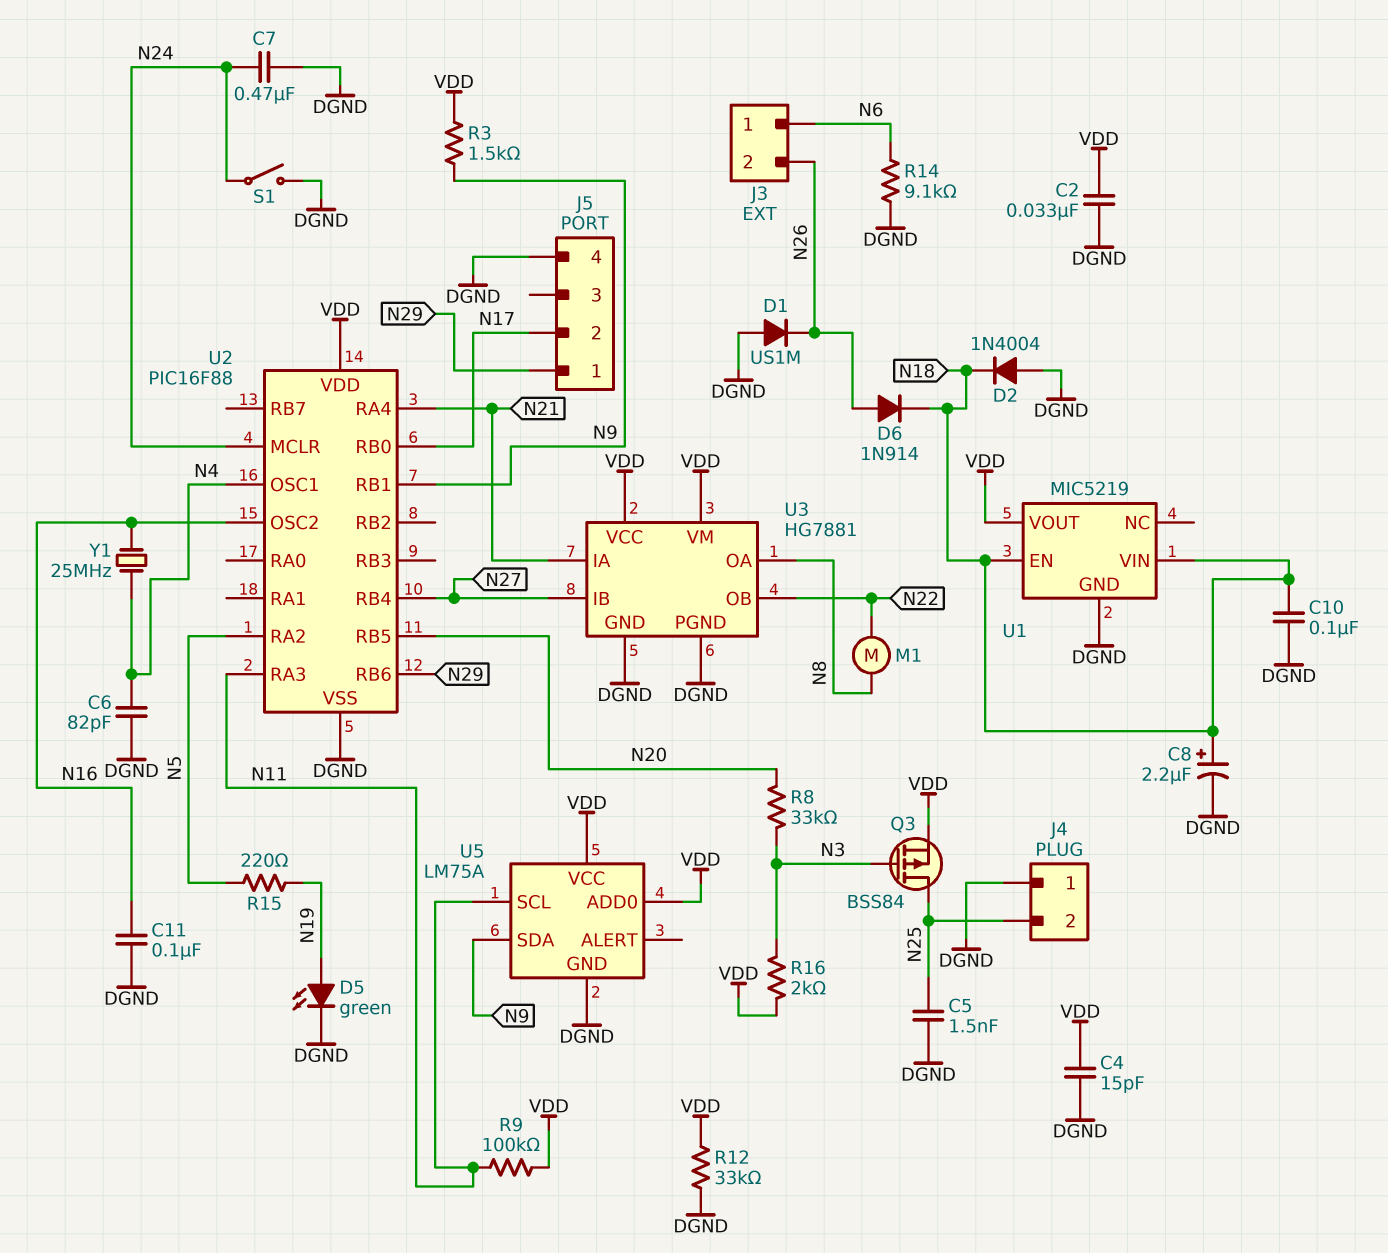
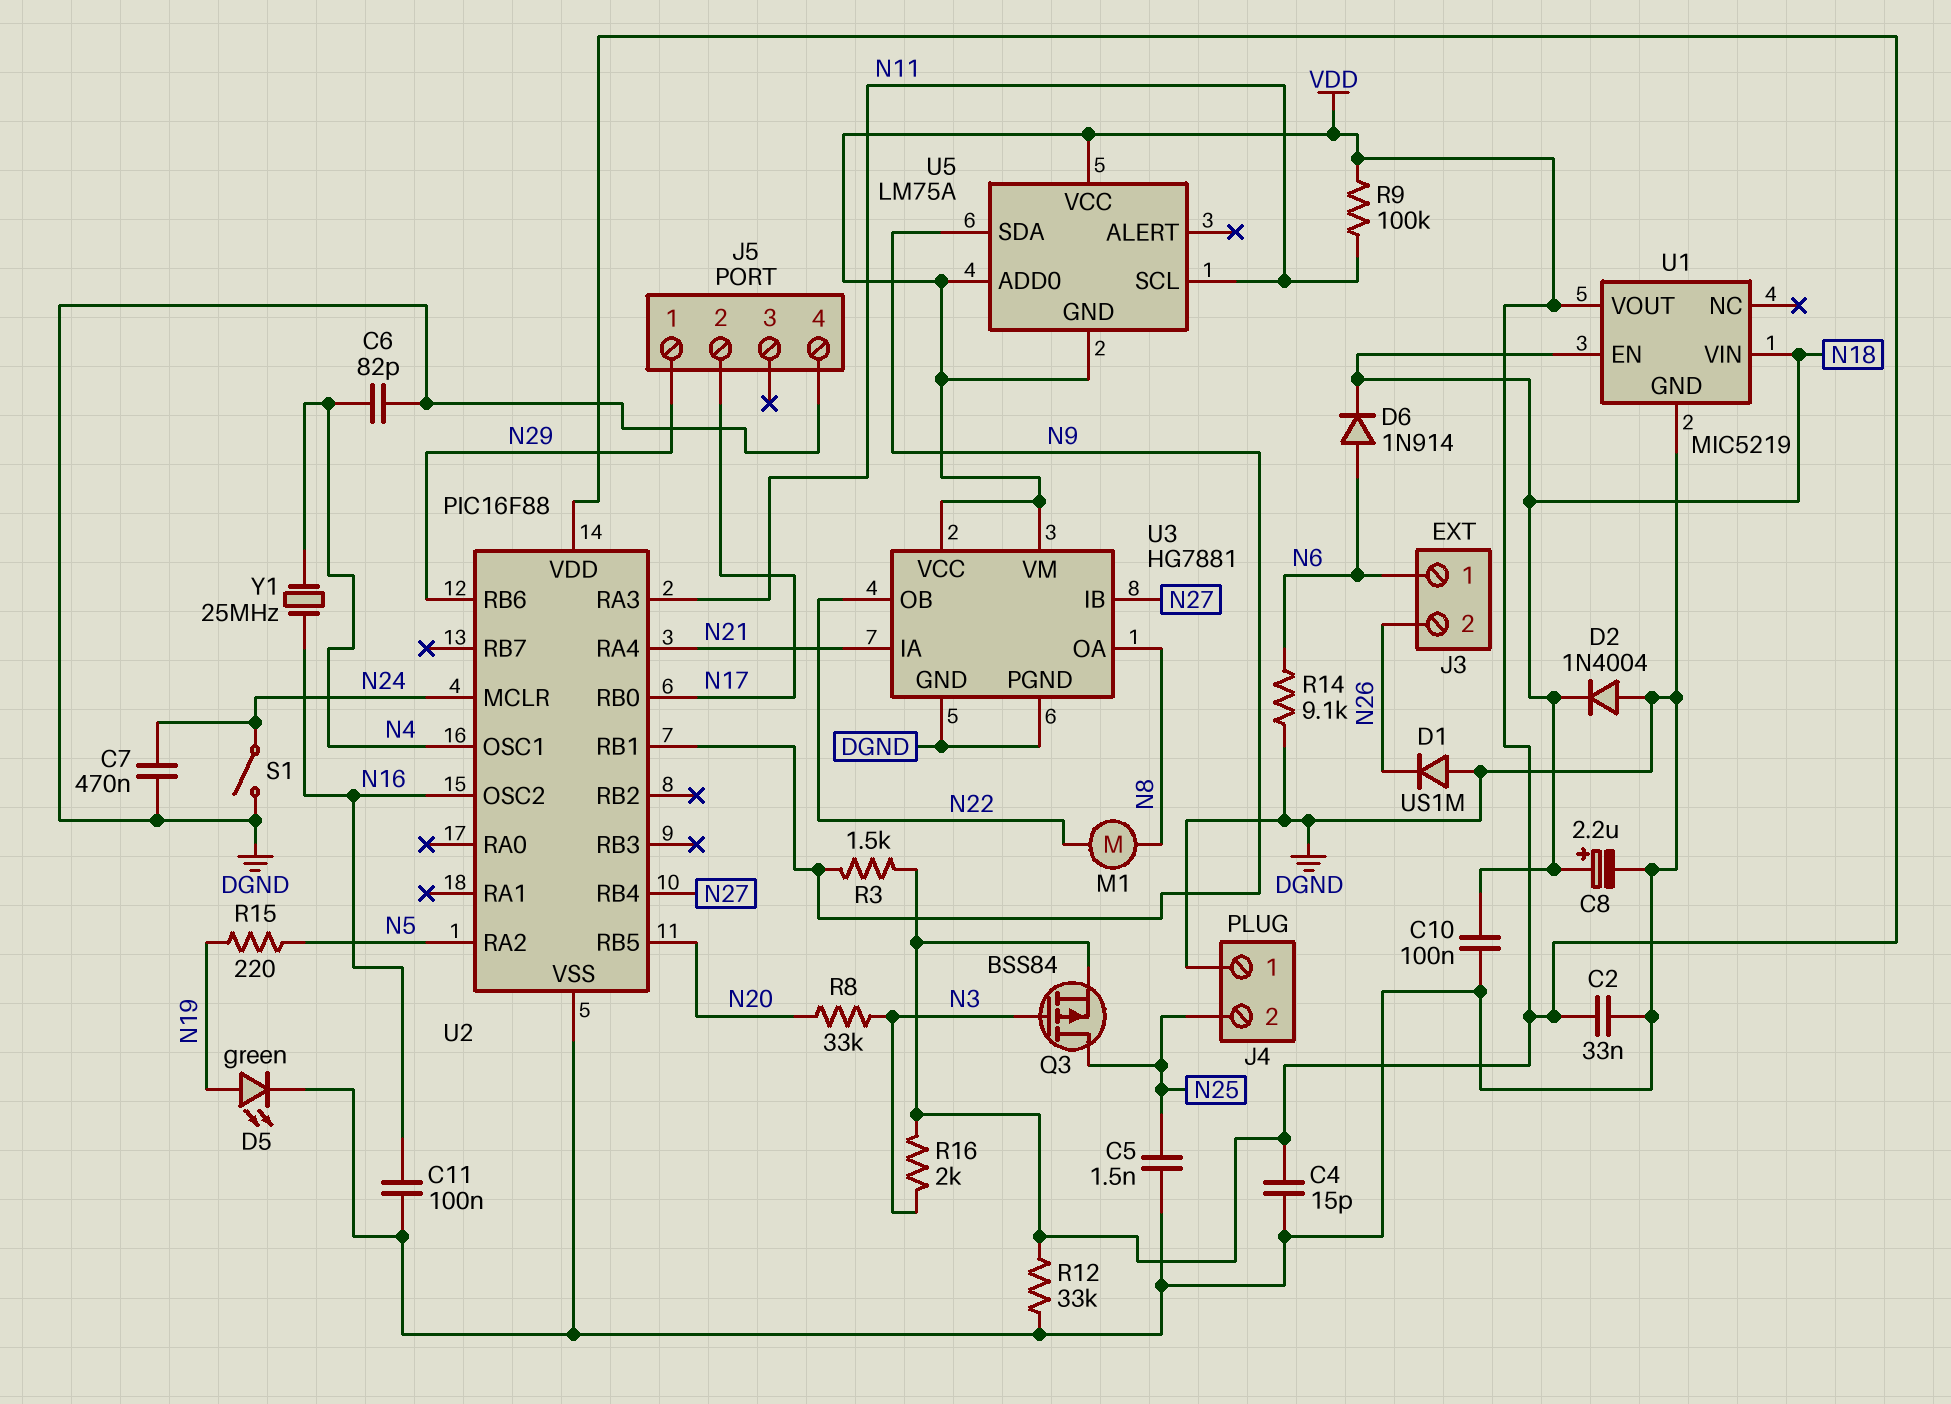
D6: diode 1N914 (A N26, K N18) -> diode 1N914 (A N6, K N18)
U5 pin GND: DGND -> VDD

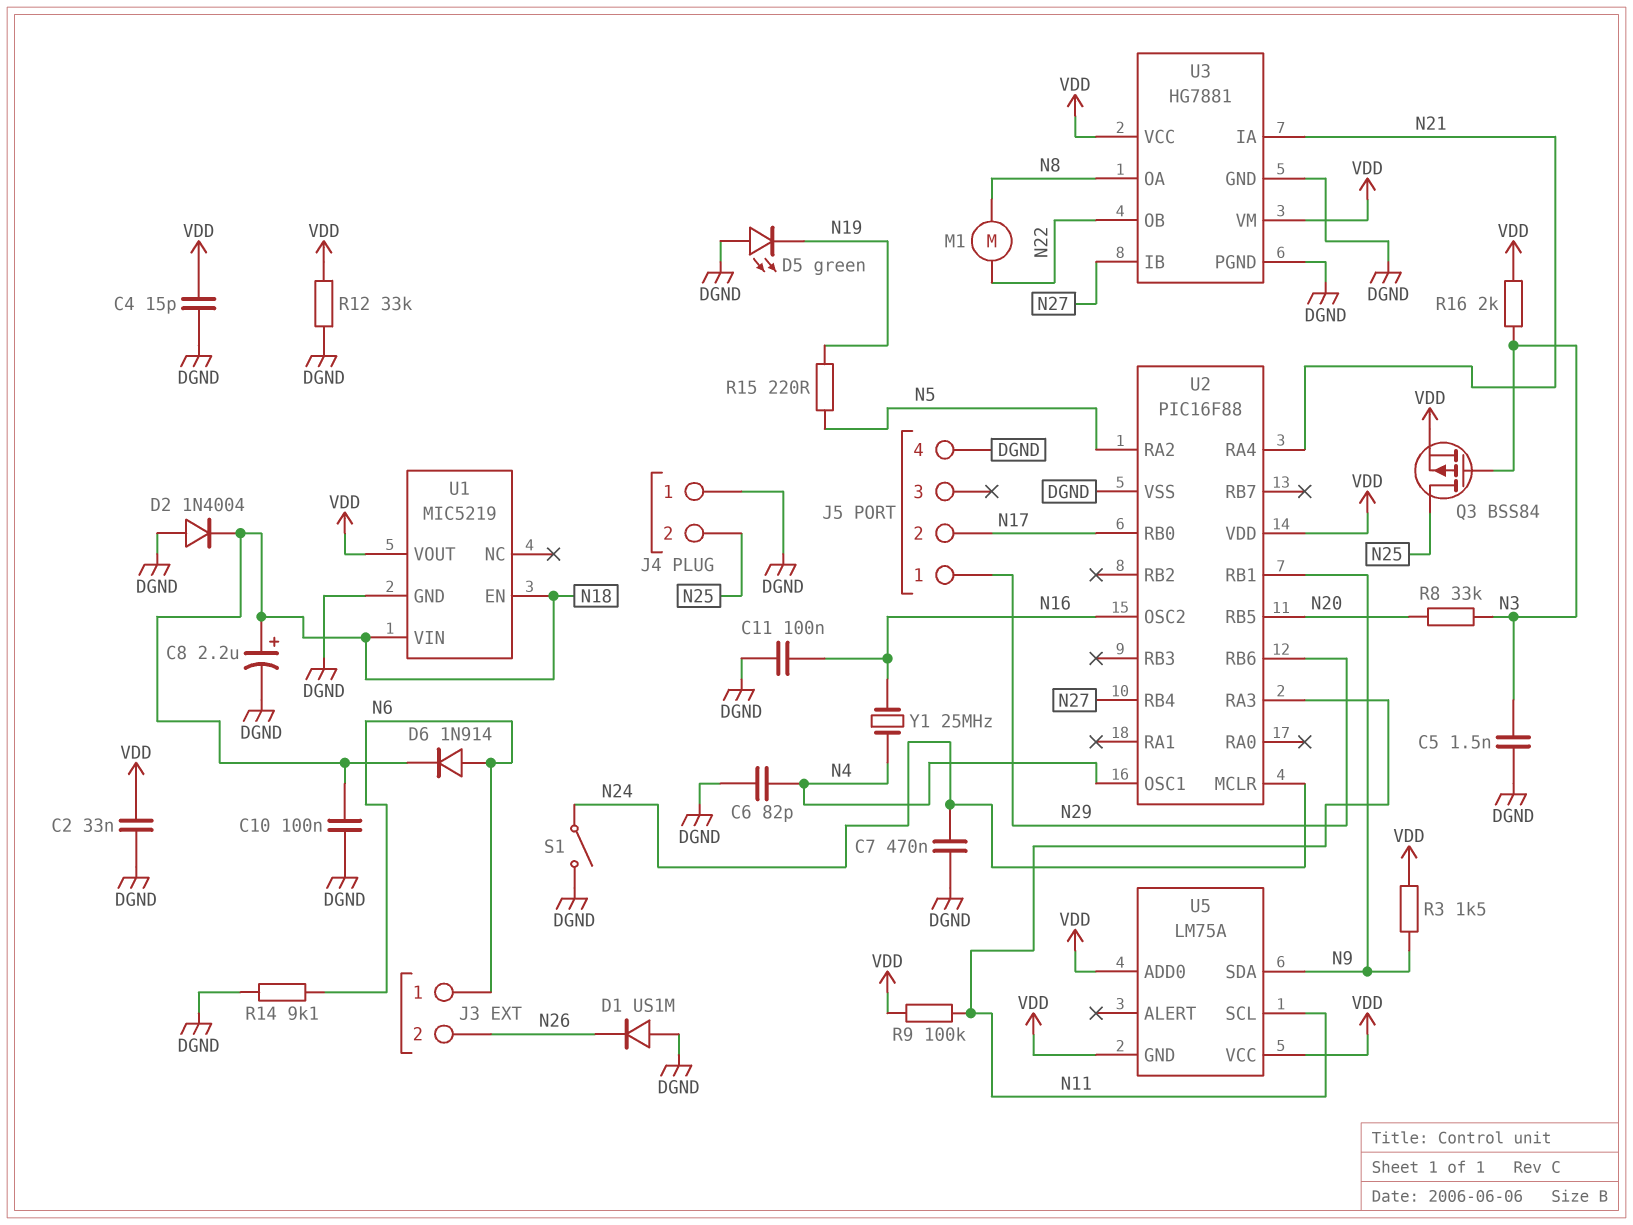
C5: 1.5nF (DGND, N25) -> 1.5nF (DGND, N3)
D5: LED green (A N19, K DGND) -> LED green (A DGND, K N19)

